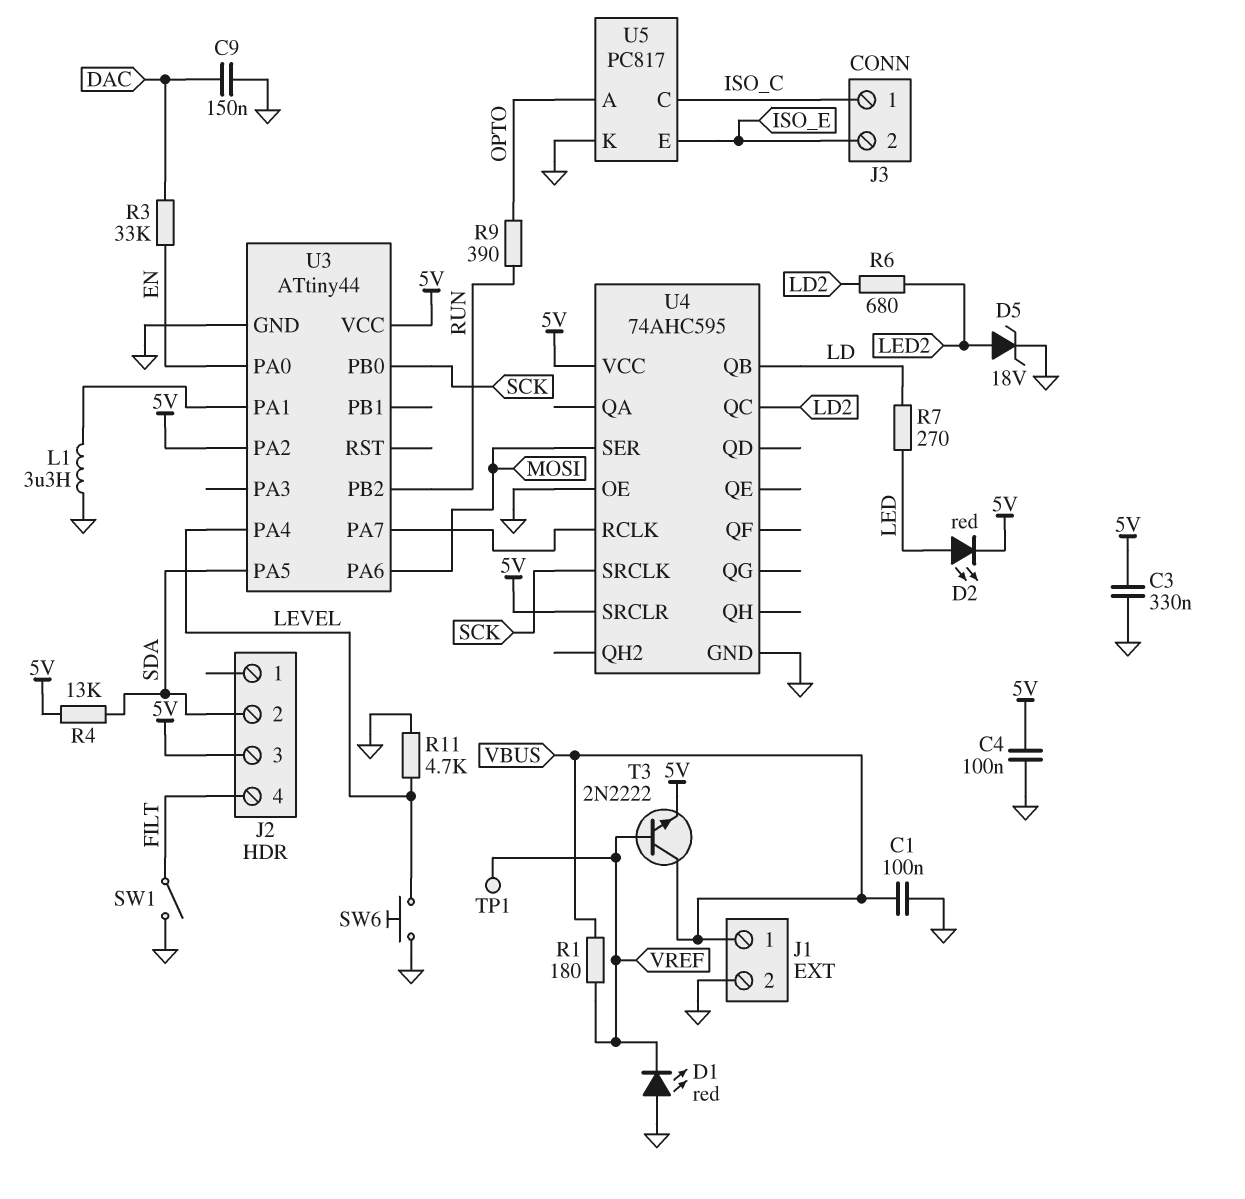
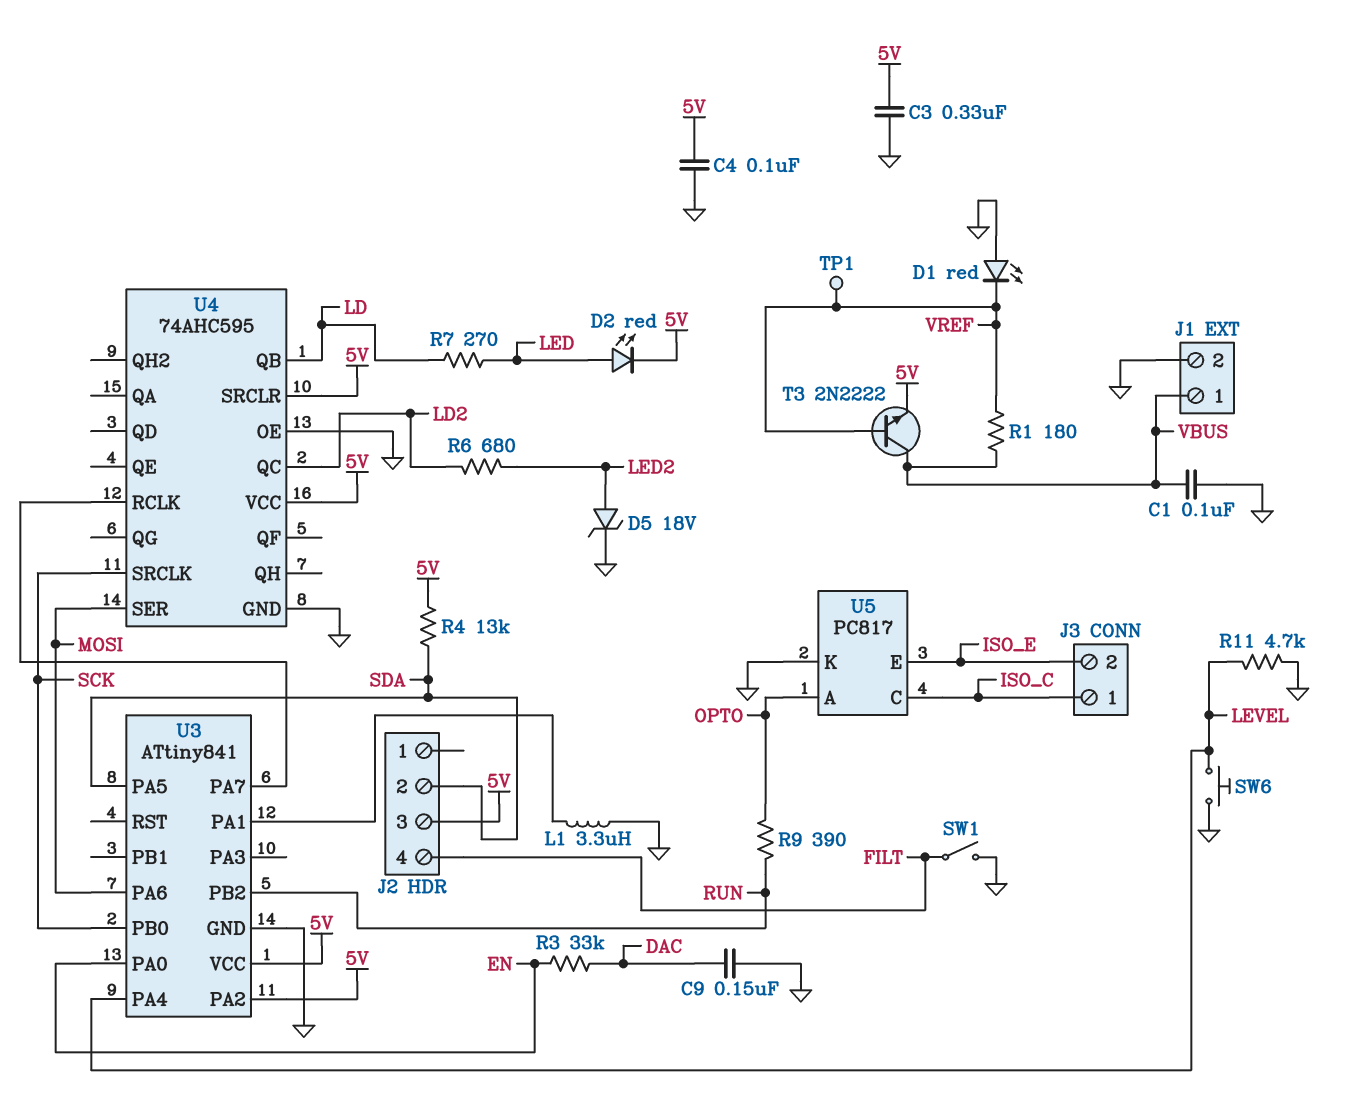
U3: ATtiny44 -> ATtiny841

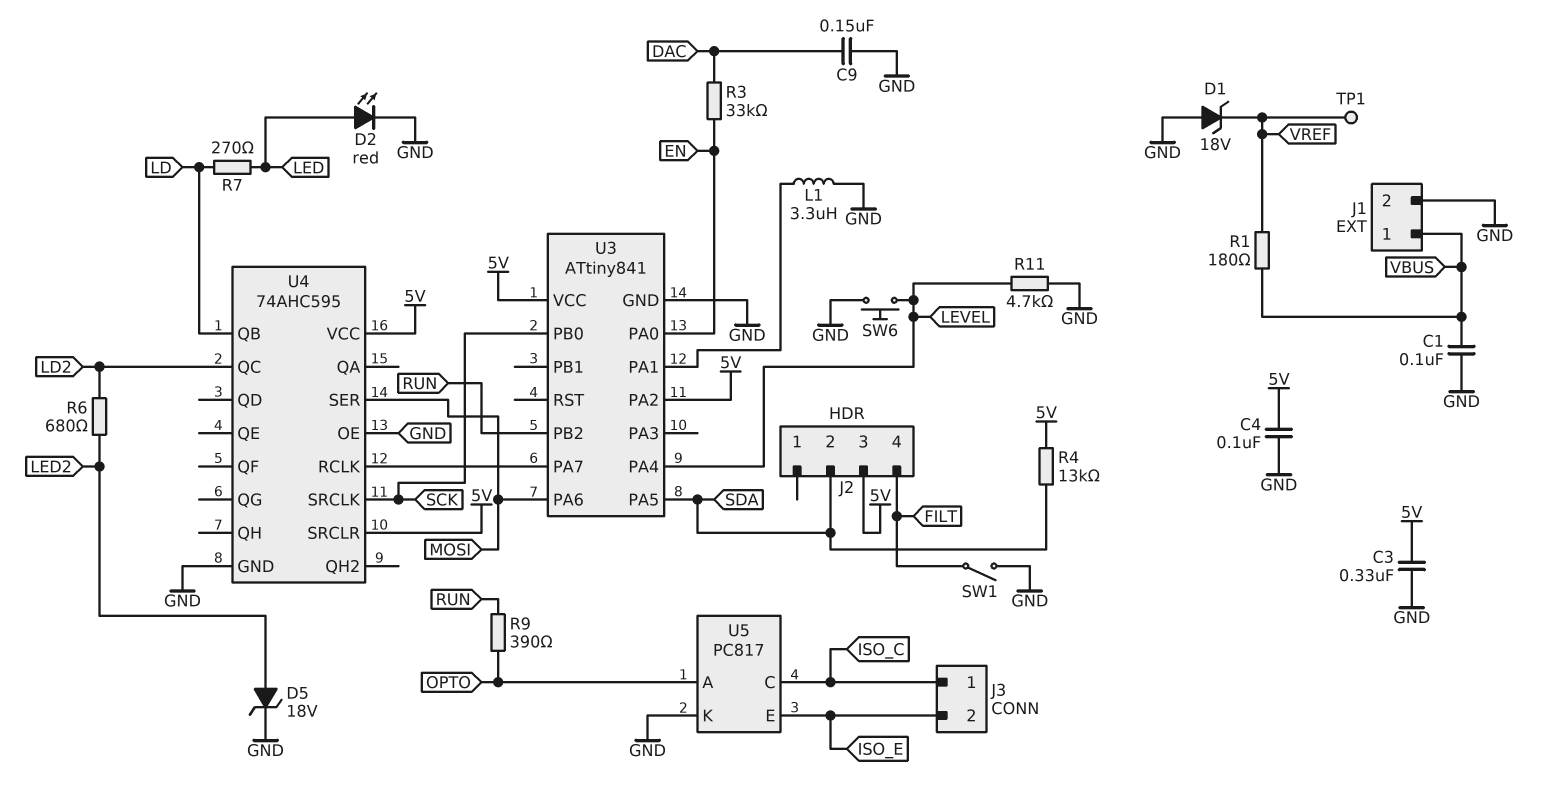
D1: LED red (A GND, K VREF) -> zener 18V (A GND, K VREF)
D2: LED red (A LED, K 5V) -> LED red (A LED, K GND)
T3: NPN 2N2222 (B VREF, C VBUS, E 5V) -> none

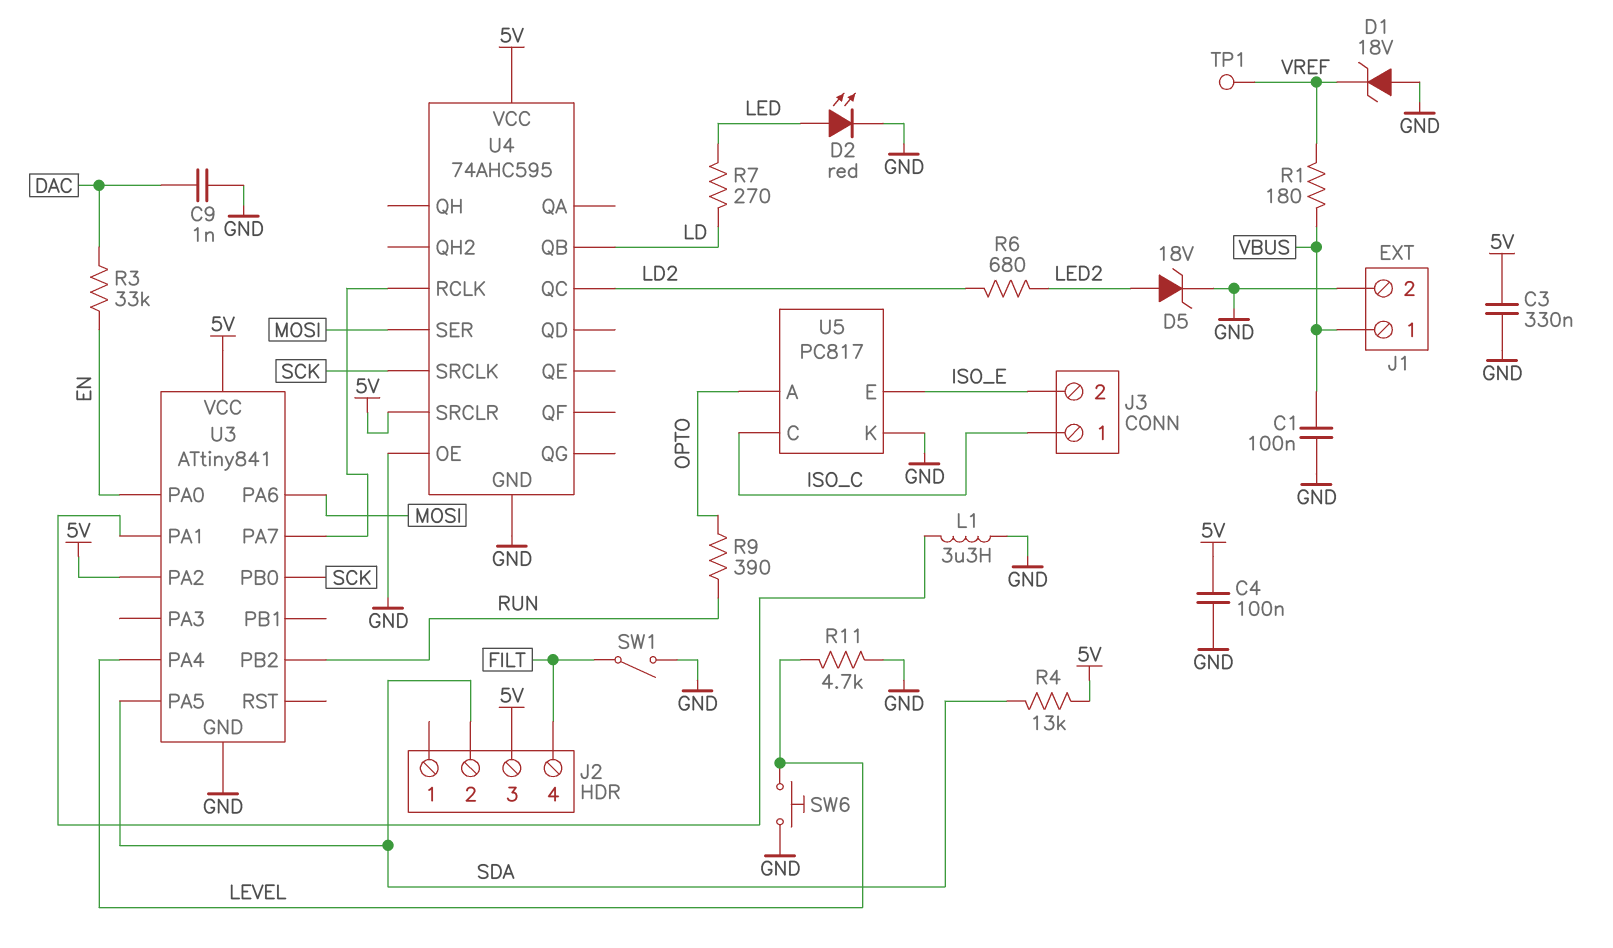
C9: 150nF (DAC, GND) -> 1nF (DAC, GND)

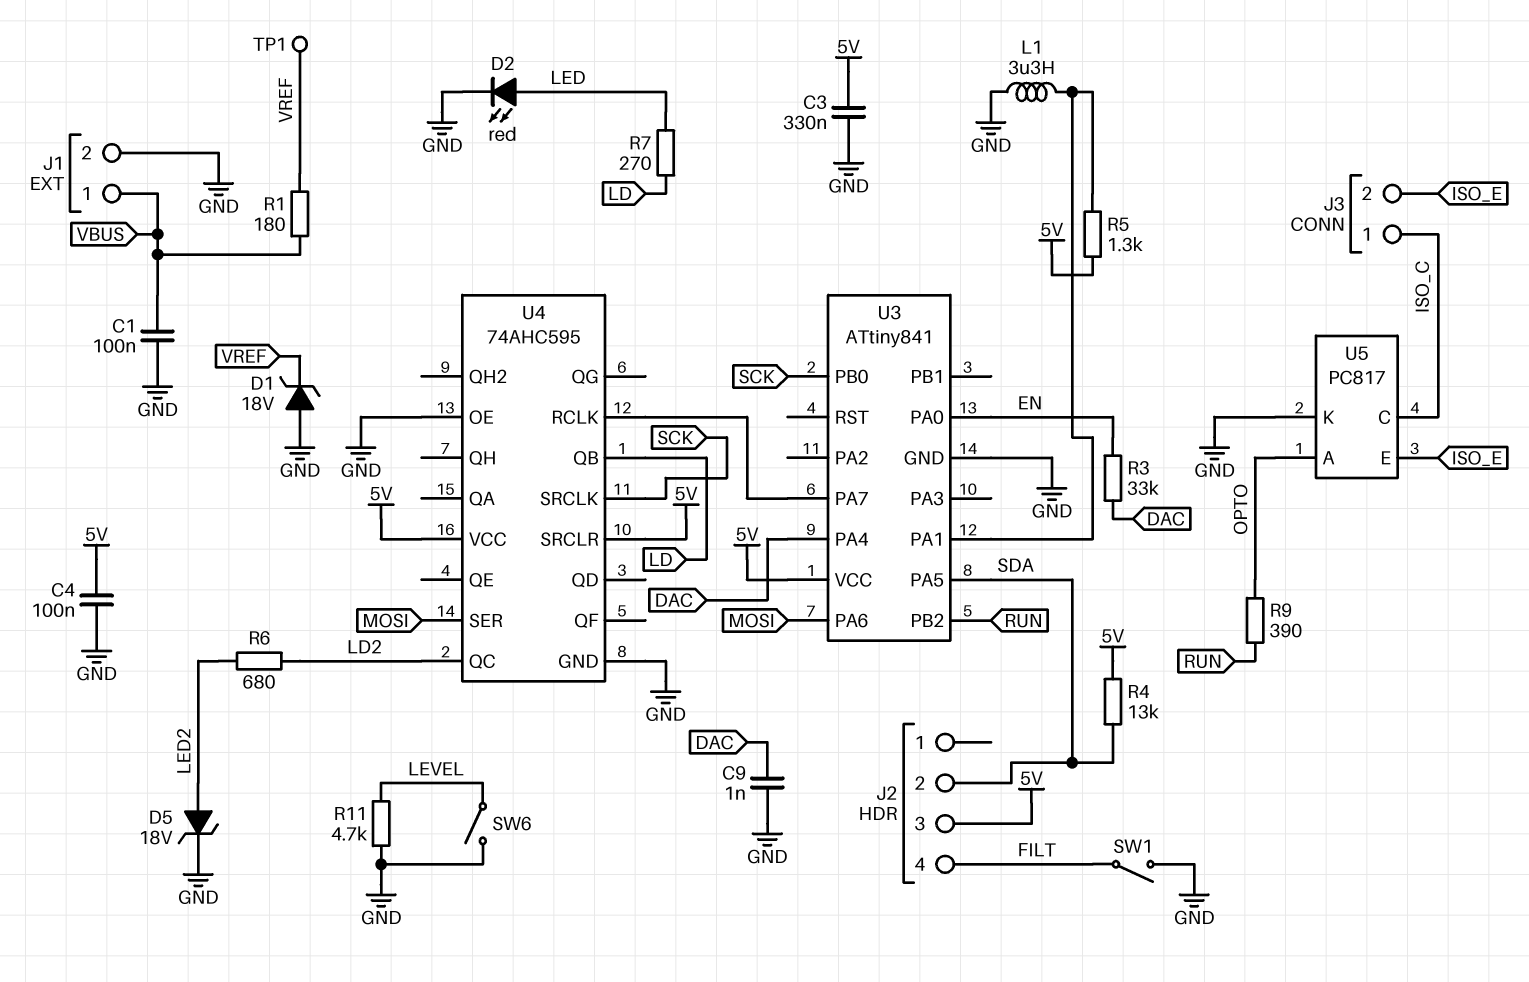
R5: none -> 1.3k (5V, U3/PA1)
SW6: button (GND, LEVEL) -> switch (GND, LEVEL)
U3 pin PA2: 5V -> none
U3 pin PA4: LEVEL -> DAC

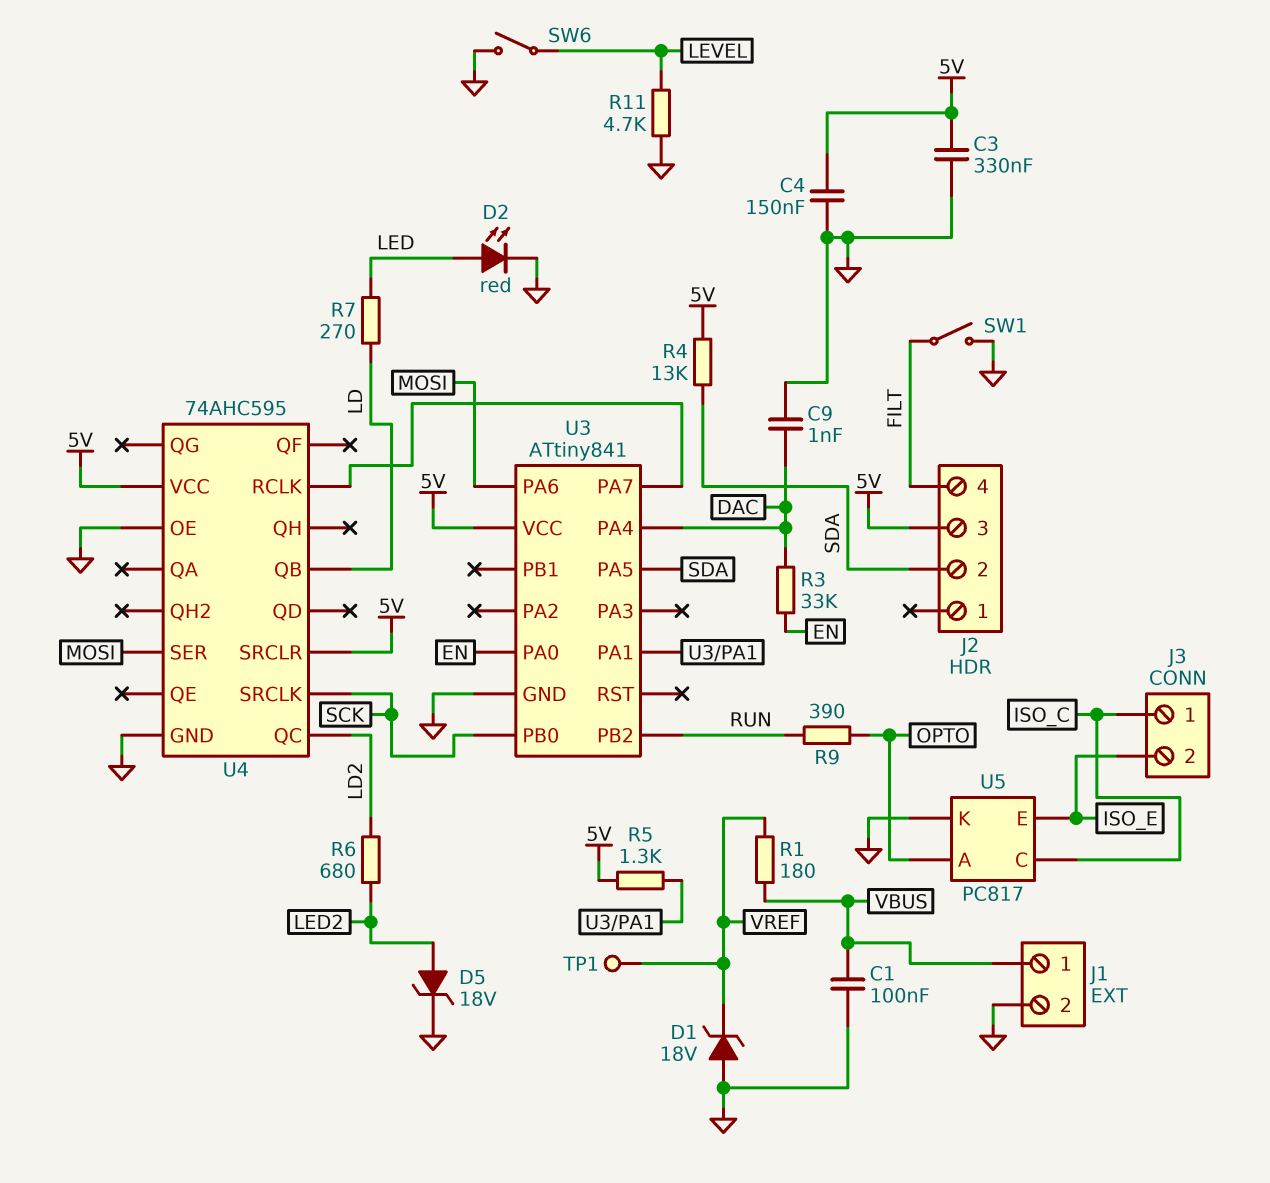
C4: 100nF (5V, GND) -> 150nF (5V, GND)
L1: 3.3uH (GND, U3/PA1) -> none

